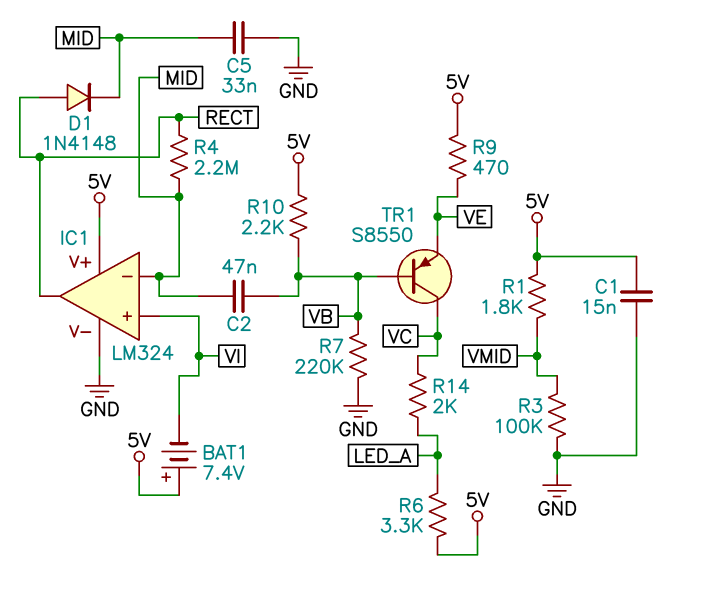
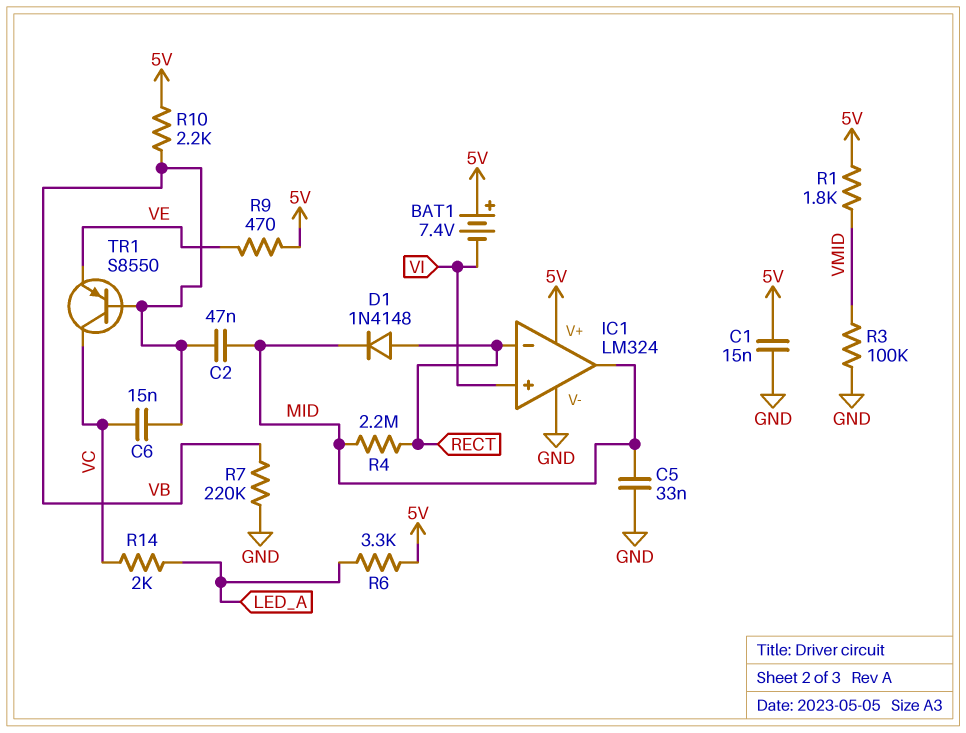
C6: none -> 15nF (VB, VC)
IC1 pin in-: MID -> RECT
IC1 pin out: RECT -> MID

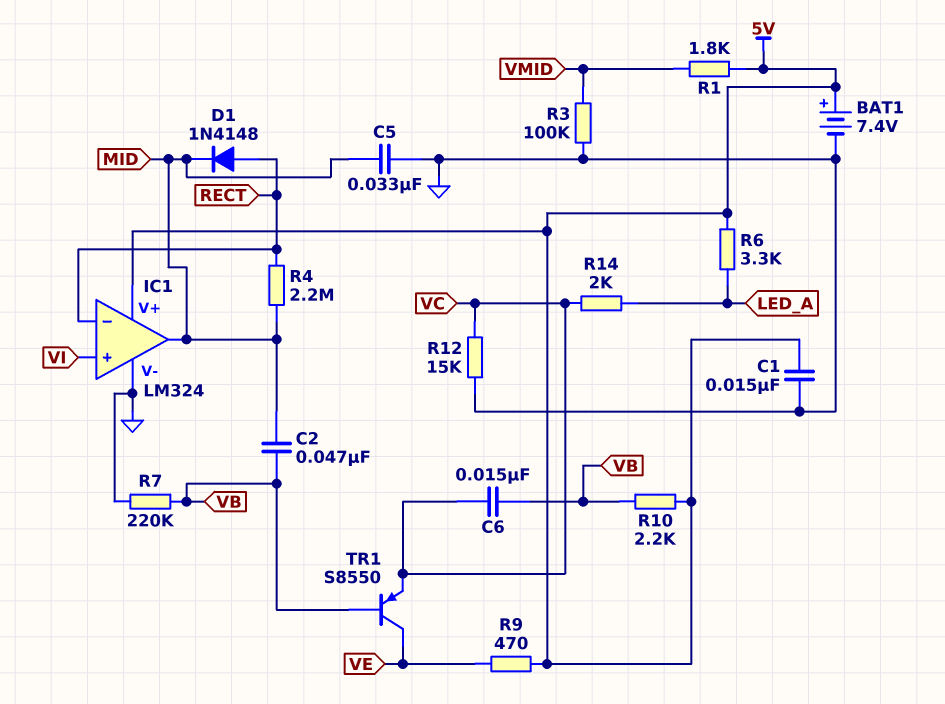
BAT1: 7.4V (plus 5V, minus VI) -> 7.4V (plus 5V, minus GND)
R12: none -> 15k (GND, VC)
TR1: PNP S8550 (B VB, C VC, E VE) -> PNP S8550 (B VB, C VE, E VC)

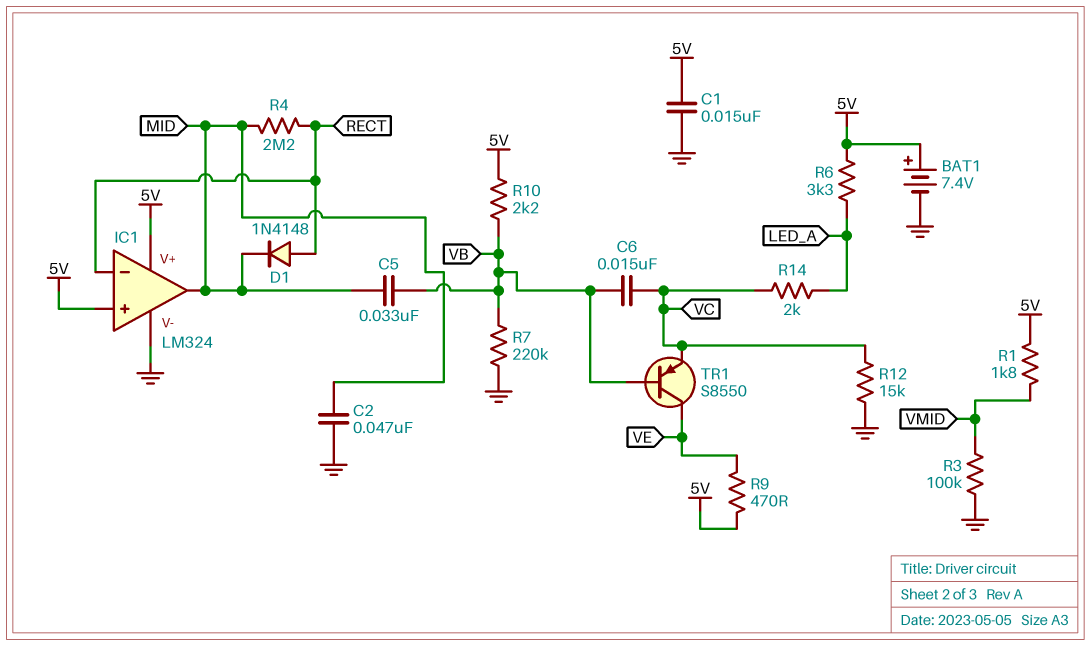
C2: 47nF (MID, VB) -> 47nF (GND, MID)
C5: 33nF (GND, MID) -> 33nF (MID, VB)
IC1 pin in+: VI -> 5V

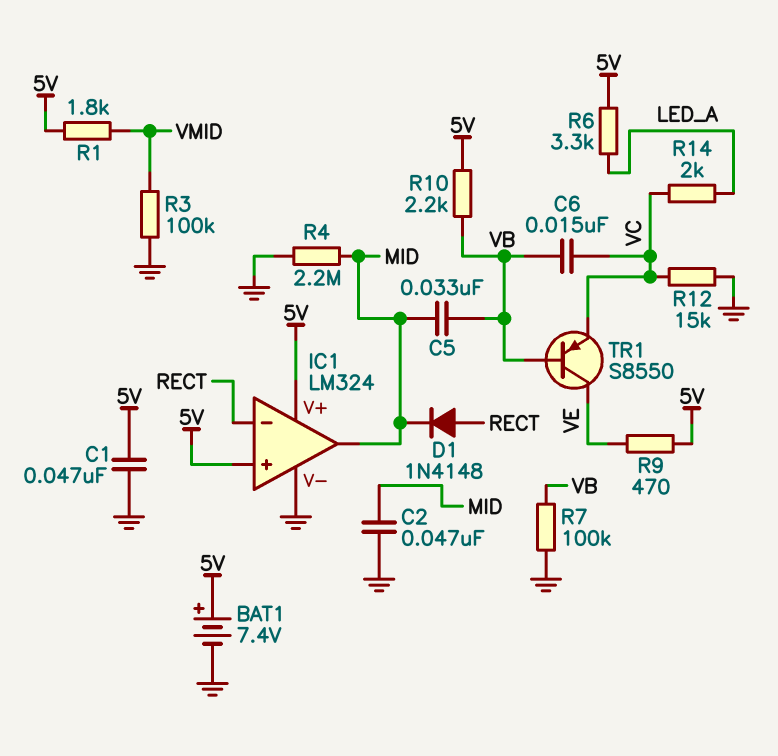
C1: 15nF (5V, GND) -> 47nF (5V, GND)
R4: 2.2M (MID, RECT) -> 2.2M (GND, MID)
R7: 220k (GND, VB) -> 100k (GND, VB)

